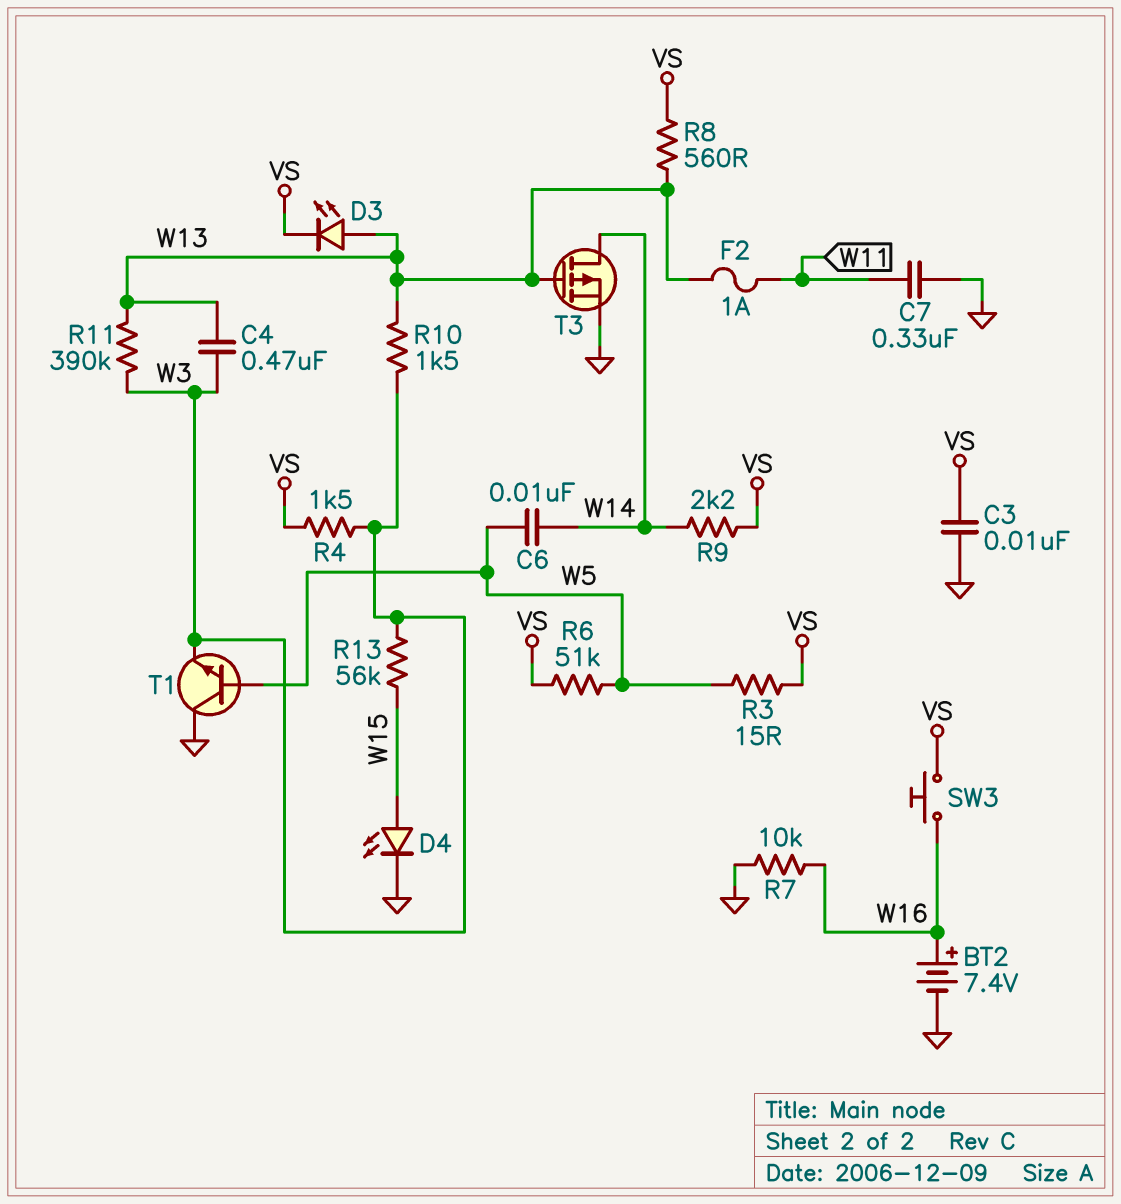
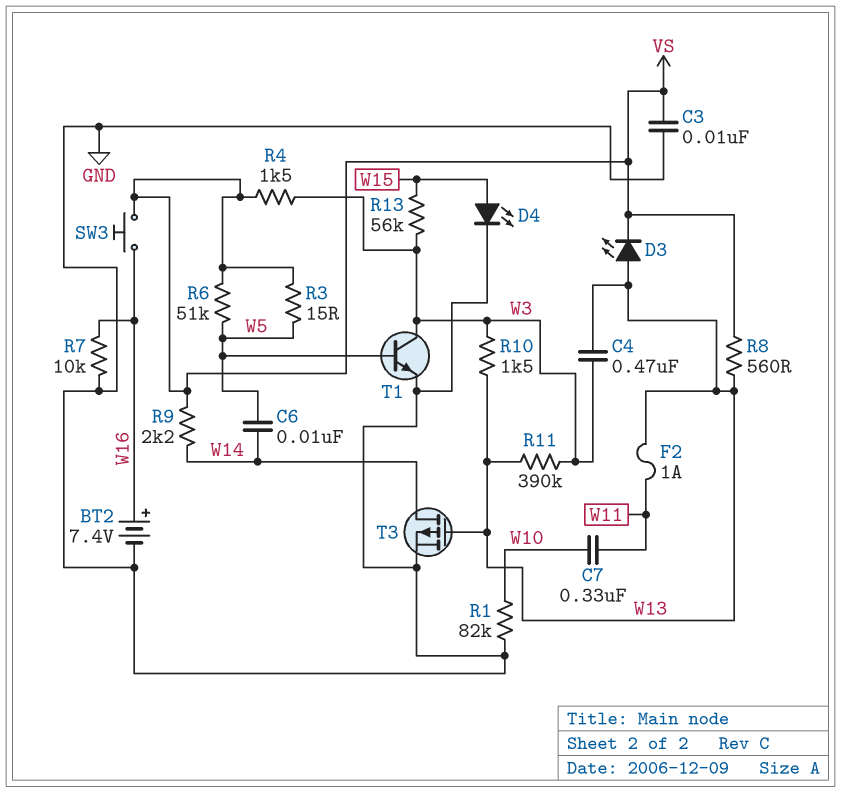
C7: 330nF (GND, W11) -> 330nF (W10, W11)
R1: none -> 82k (GND, W10)
T1: NPN (B W5, C GND, E W3) -> NPN (B W5, C W3, E GND)

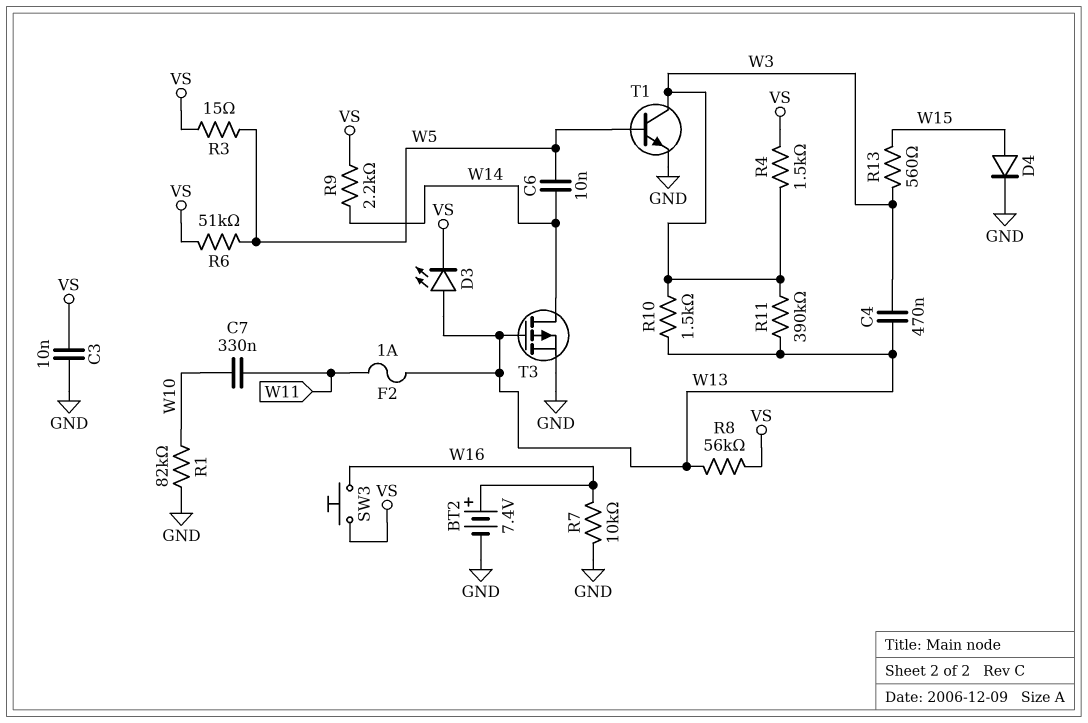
D4: LED (A W15, K GND) -> diode (A W15, K GND)
R8: 560 (VS, W13) -> 56k (VS, W13)
R13: 56k (W3, W15) -> 560 (W3, W15)

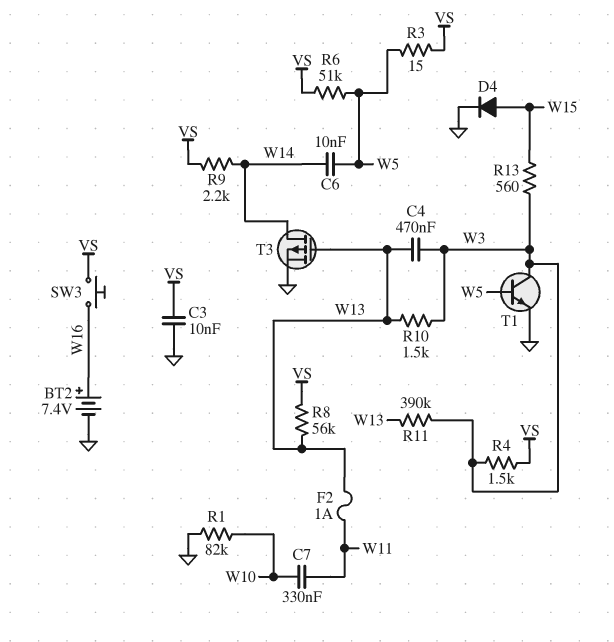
D3: LED (A W13, K VS) -> none
R7: 10k (GND, W16) -> none

